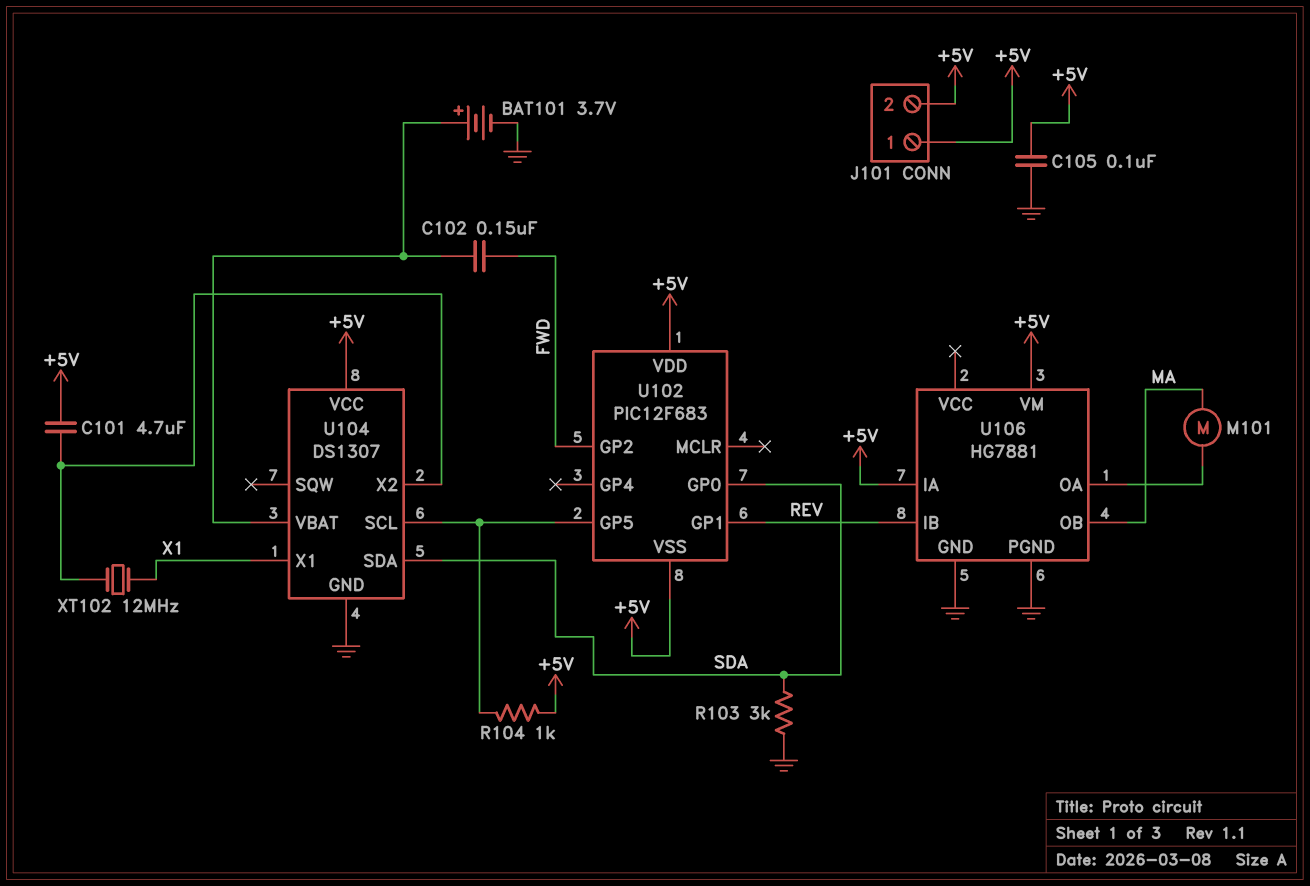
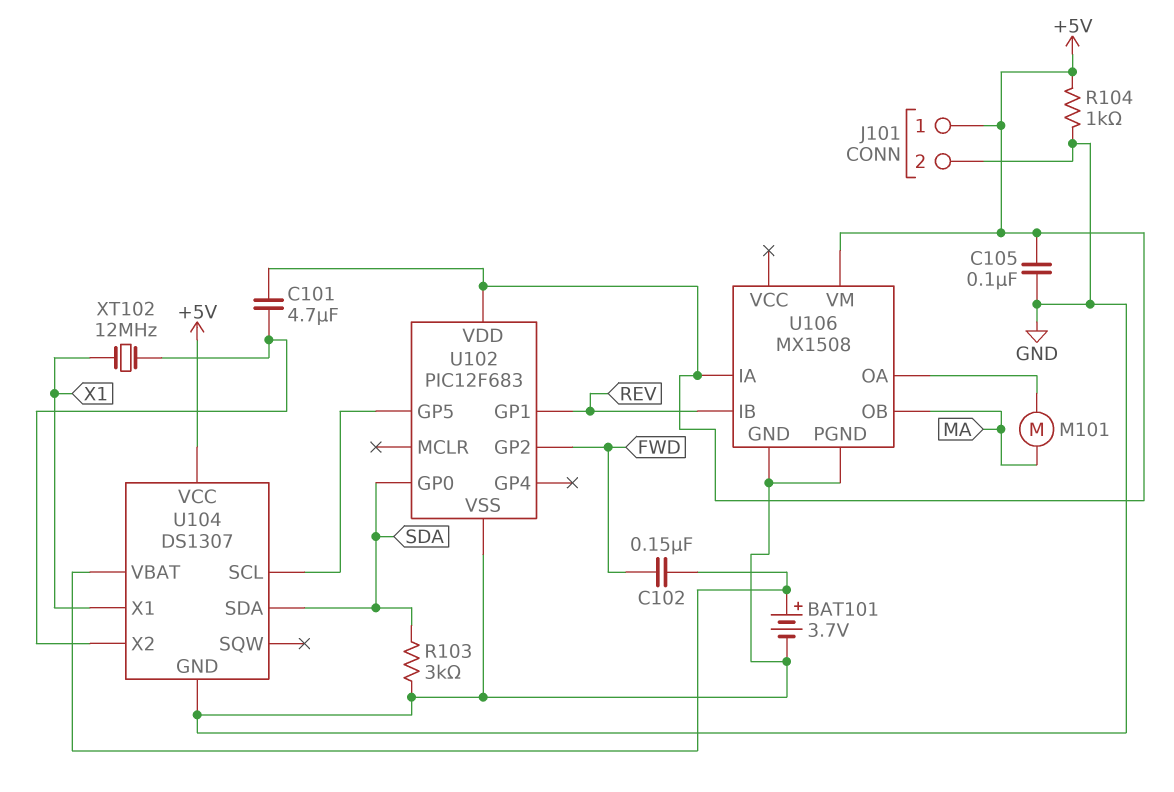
J101 pin 2: +5V -> GND
R104: 1k (+5V, U102/GP5) -> 1k (+5V, GND)
U102 pin VSS: +5V -> GND
U106: HG7881 -> MX1508

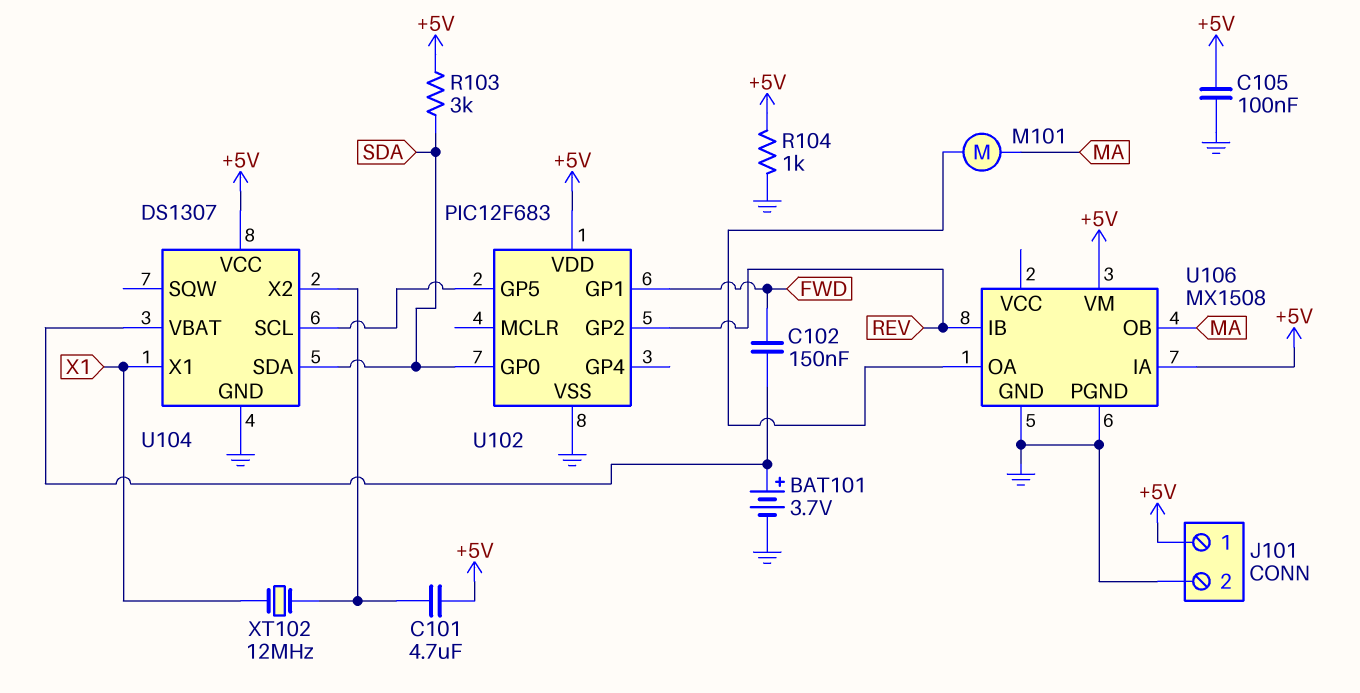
R103: 3k (GND, SDA) -> 3k (+5V, SDA)
U102 pin GP1: REV -> FWD
U102 pin GP2: FWD -> REV

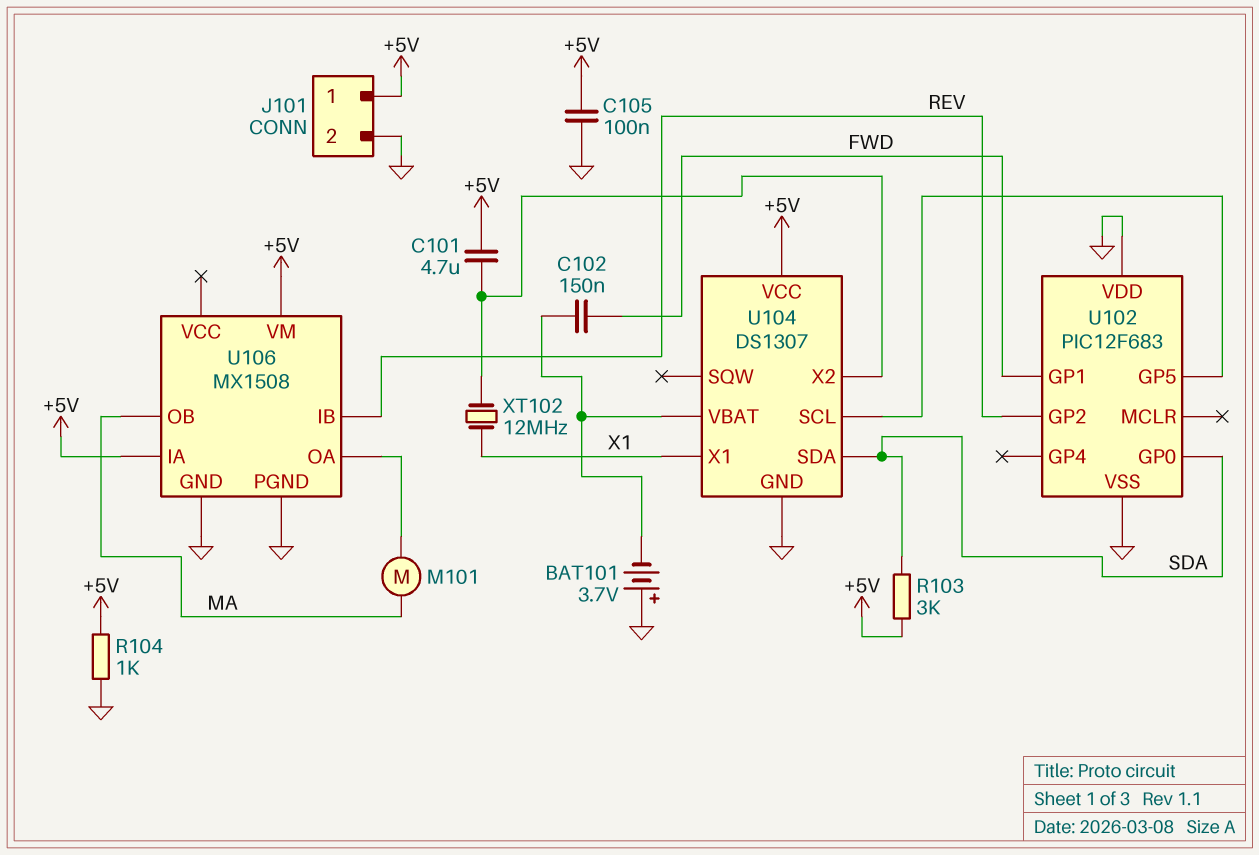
BAT101: 3.7V (plus U104/VBAT, minus GND) -> 3.7V (plus GND, minus U104/VBAT)
U102 pin VDD: +5V -> GND

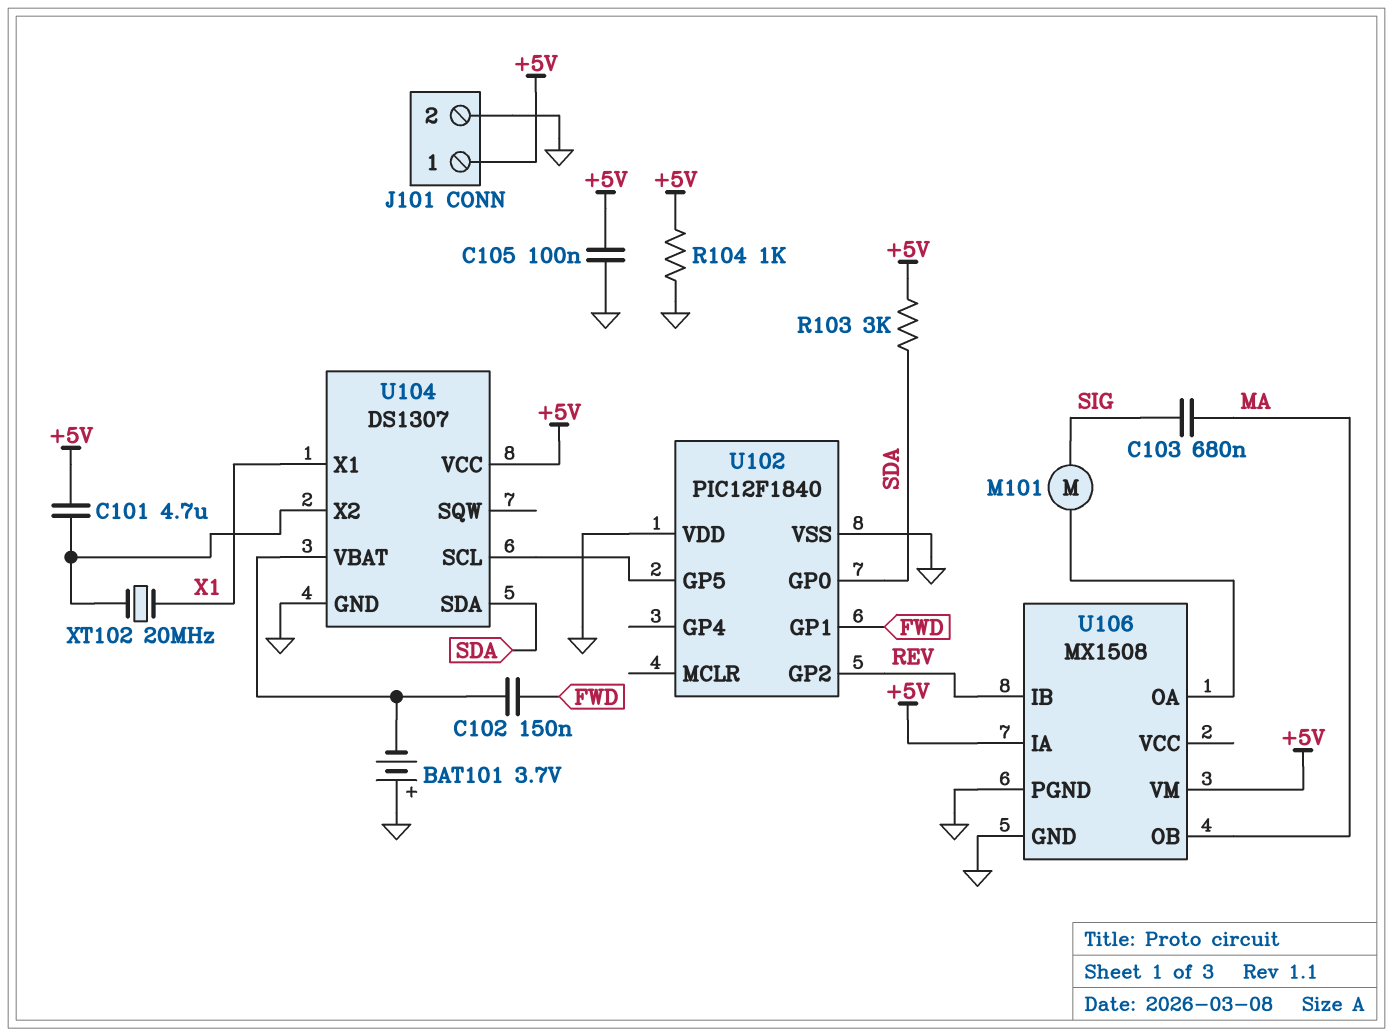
C103: none -> 680nF (MA, SIG)
M101: motor (MA, U106/OA) -> motor (SIG, U106/OA)
U102: PIC12F683 -> PIC12F1840
XT102: 12MHz (U104/X2, X1) -> 20MHz (U104/X2, X1)

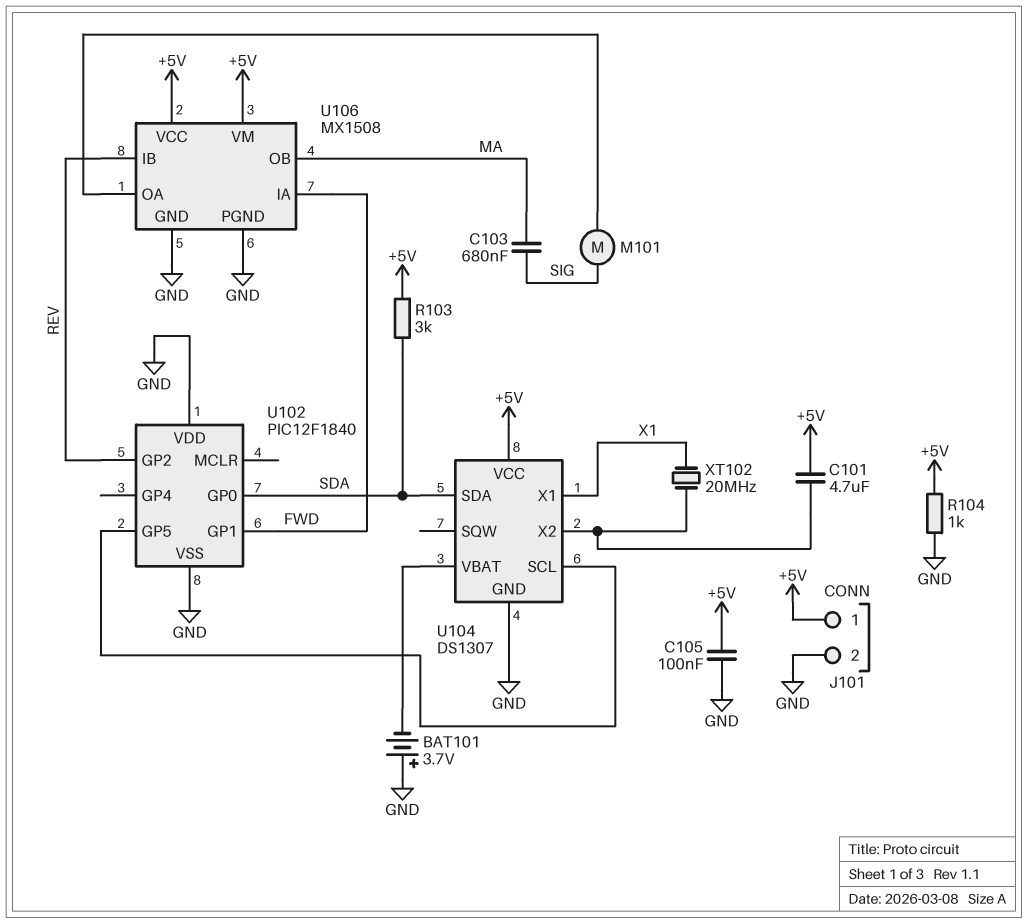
C102: 150nF (FWD, U104/VBAT) -> none
U106 pin IA: +5V -> FWD
U106 pin VCC: none -> +5V

